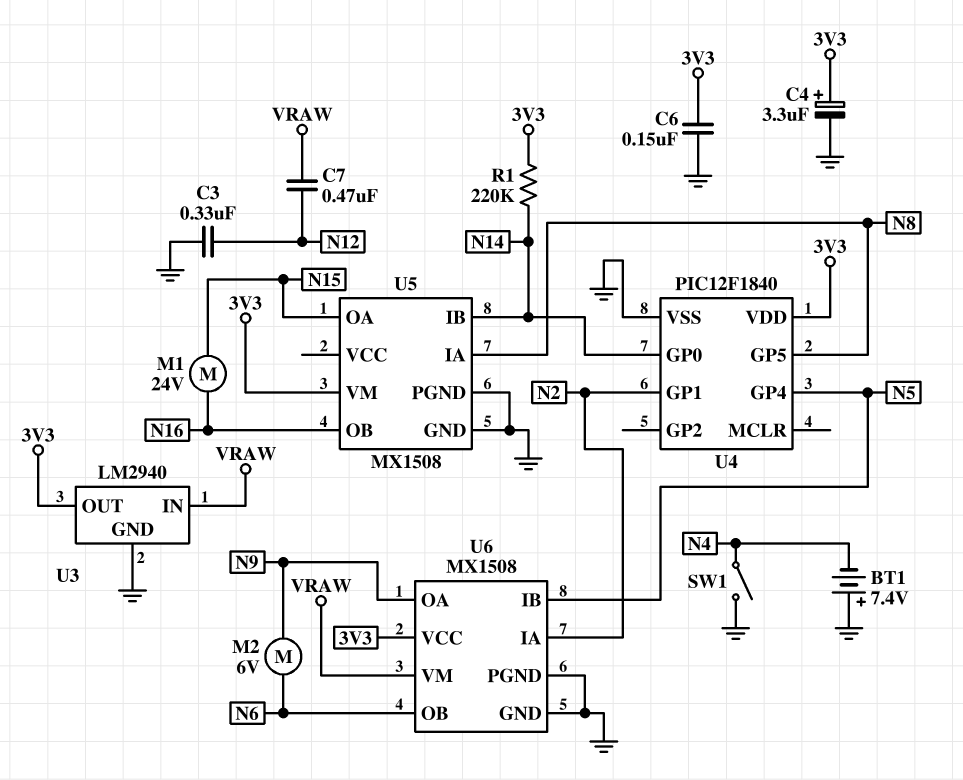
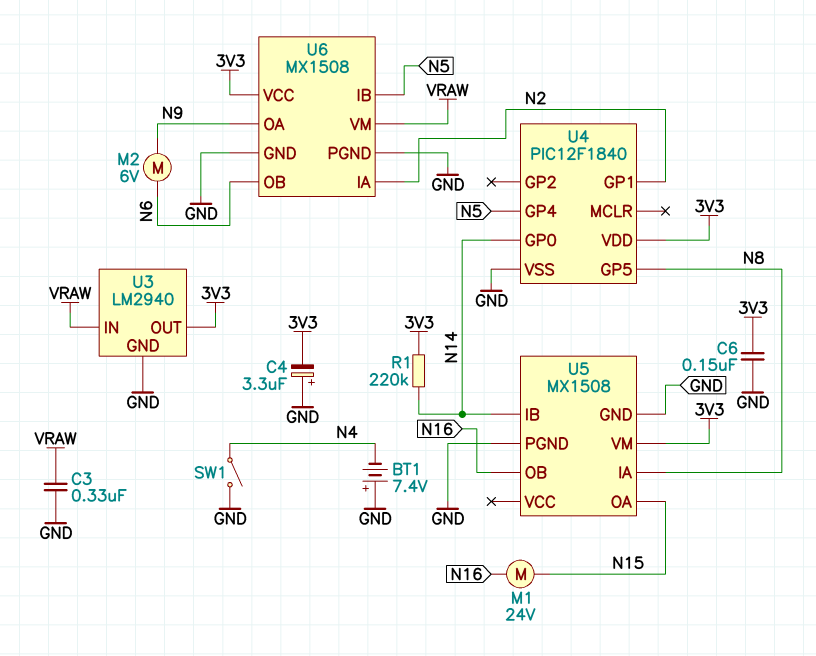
C3: 330nF (GND, N12) -> 330nF (GND, VRAW)
C4: 3.3uF (plus 3V3, minus GND) -> 3.3uF (plus GND, minus 3V3)
C7: 470nF (N12, VRAW) -> none

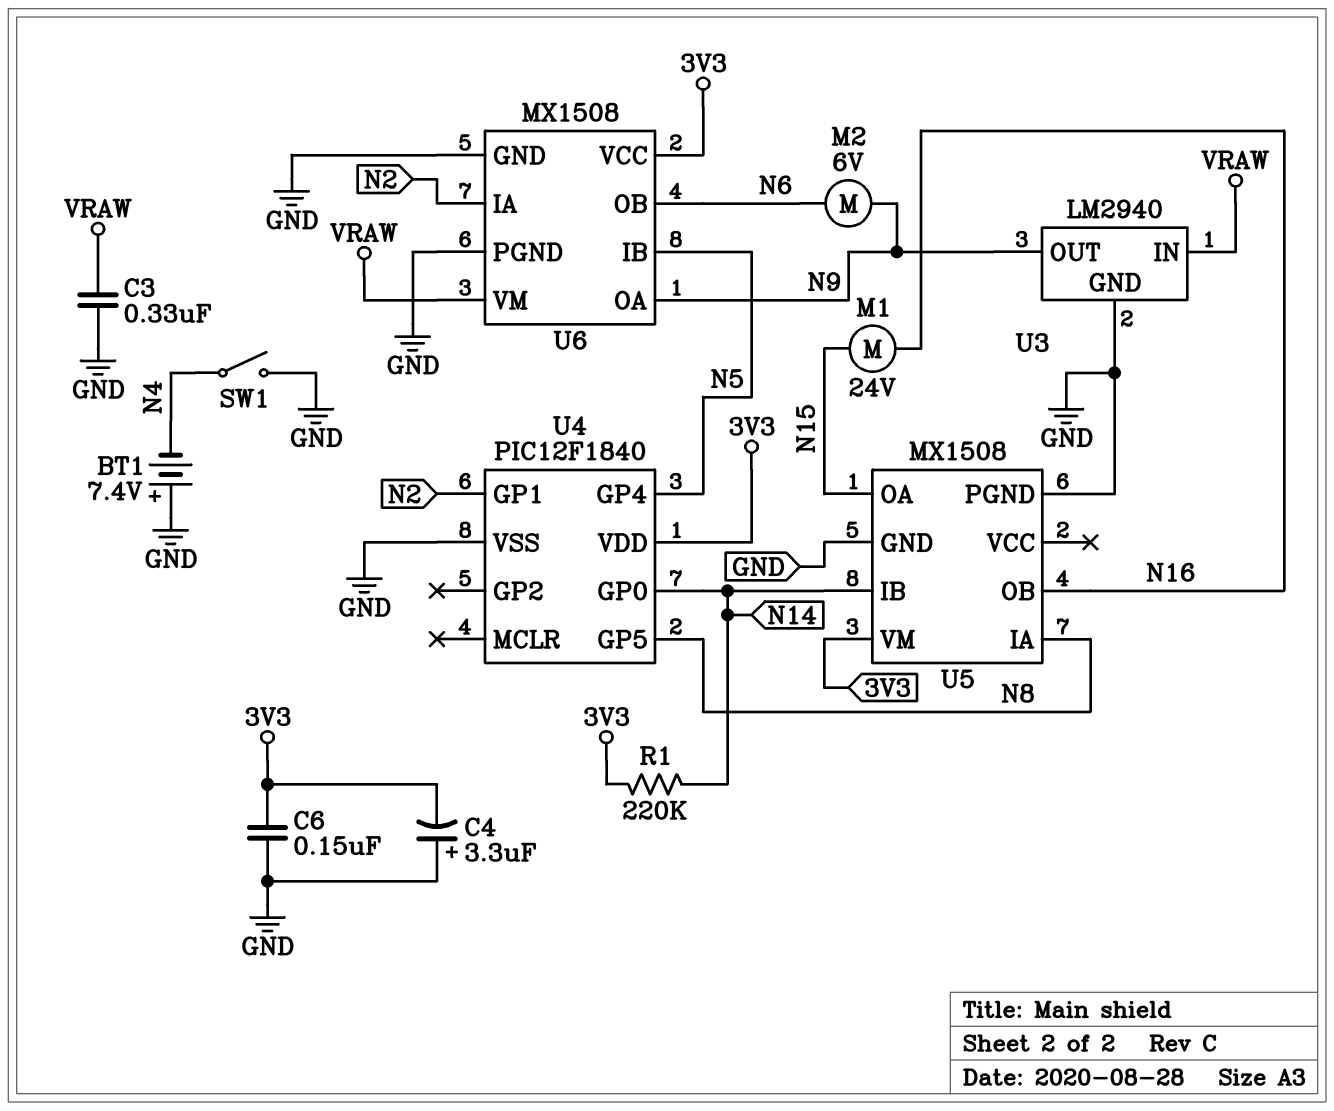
U3 pin OUT: 3V3 -> N9

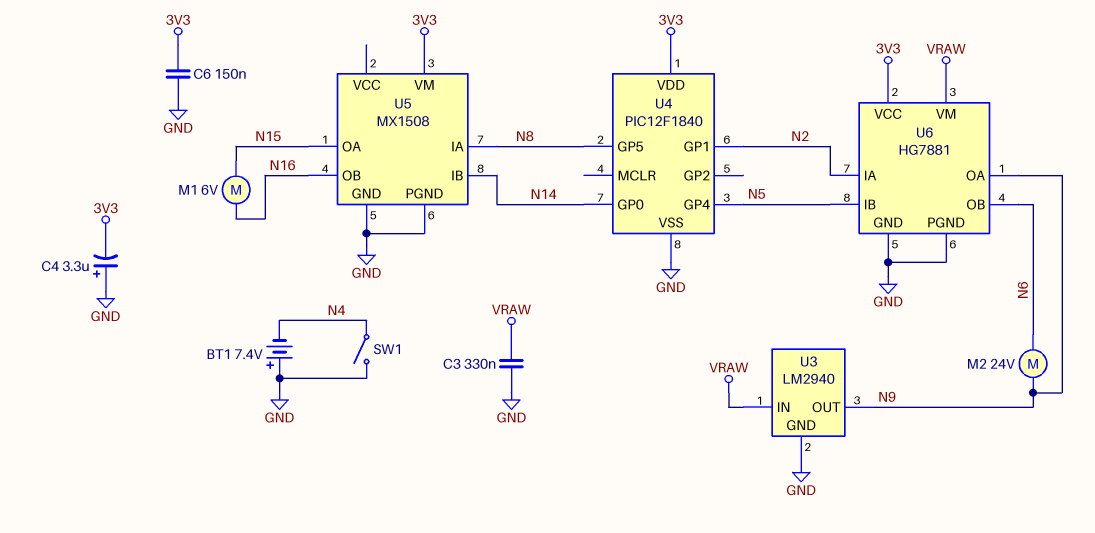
M1: motor 24V (N15, N16) -> motor 6V (N15, N16)
M2: motor 6V (N6, N9) -> motor 24V (N6, N9)
R1: 220k (3V3, N14) -> none
U6: MX1508 -> HG7881

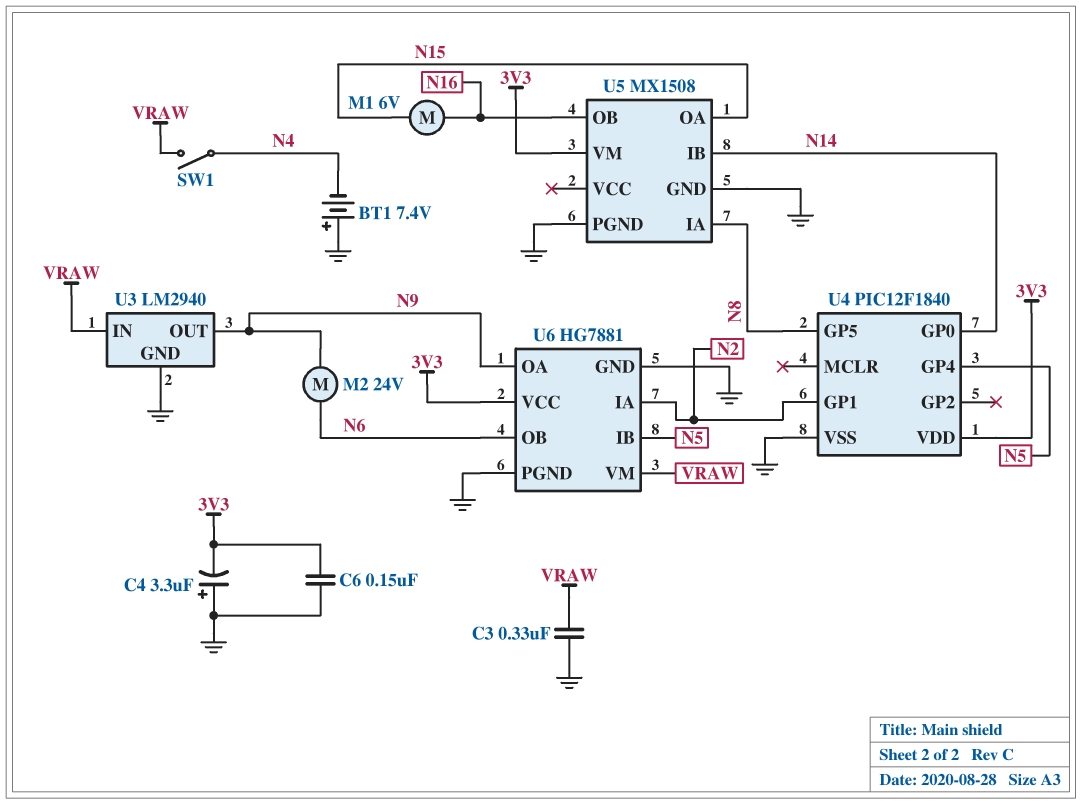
SW1: switch (GND, N4) -> switch (N4, VRAW)

